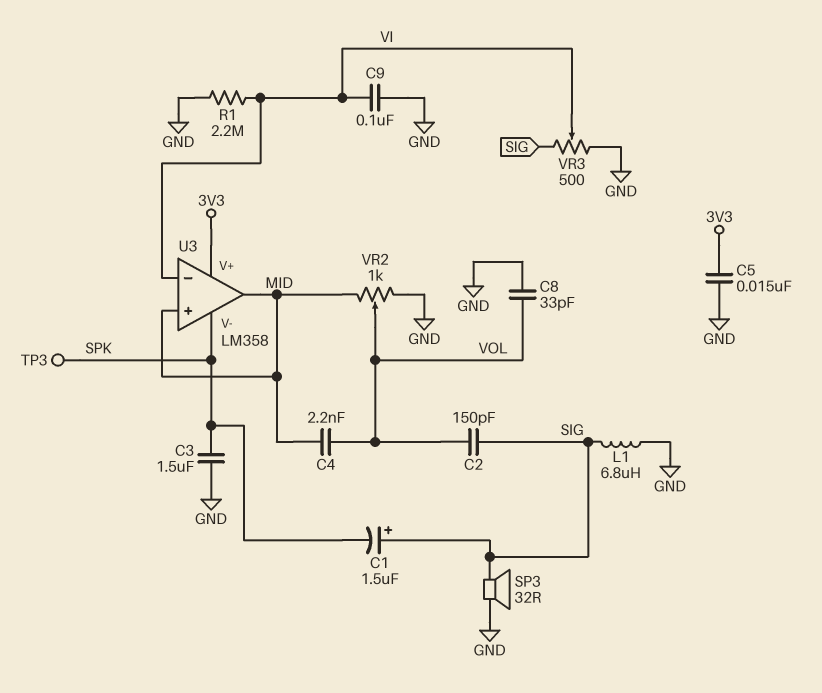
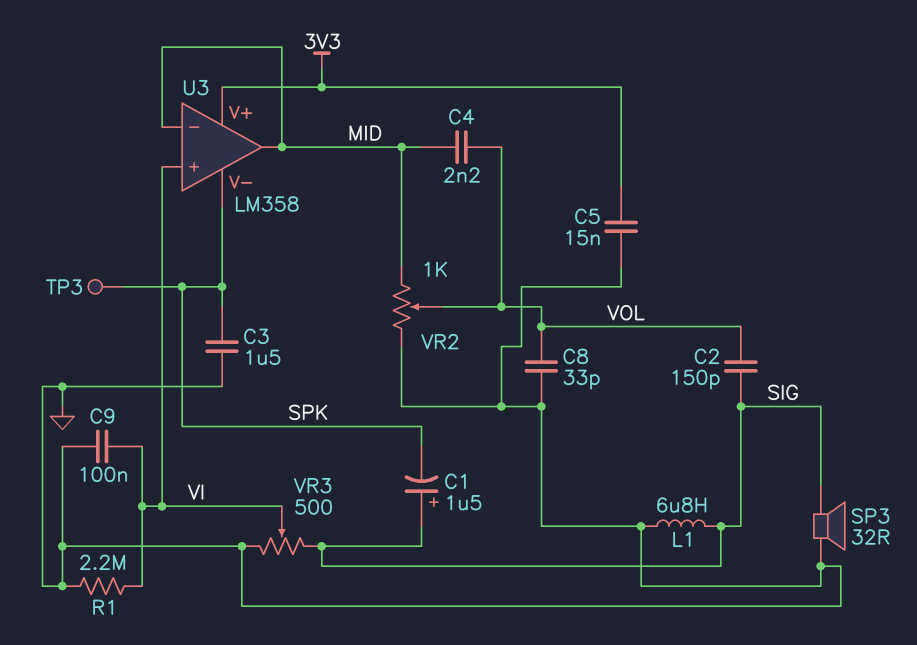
U3 pin in+: MID -> VI
U3 pin in-: VI -> MID

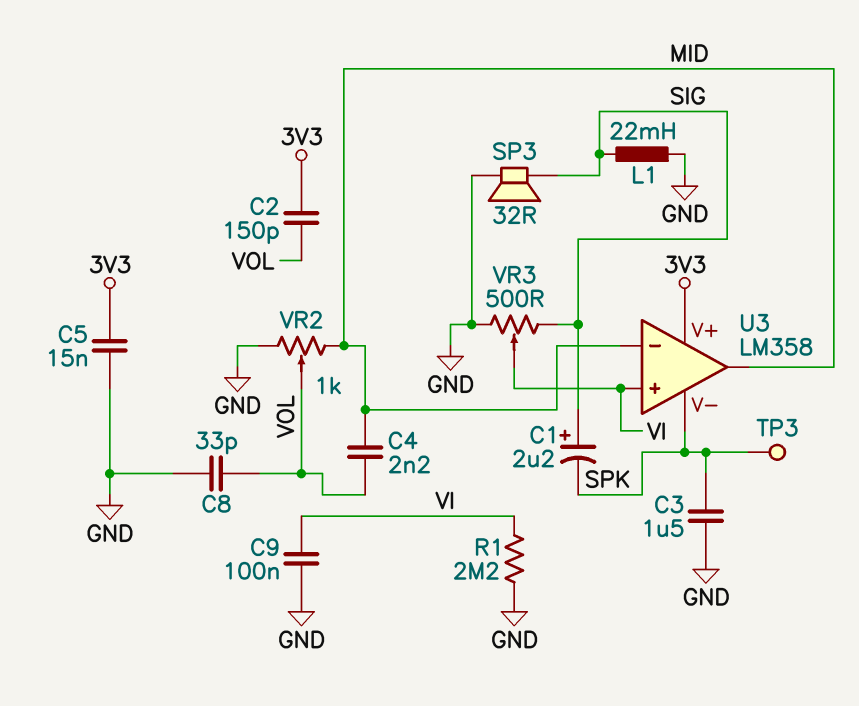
C1: 1.5uF (plus SIG, minus SPK) -> 2.2uF (plus SIG, minus SPK)
C2: 150pF (SIG, VOL) -> 150pF (3V3, VOL)
L1: 6.8uH (GND, SIG) -> 22mH (GND, SIG)

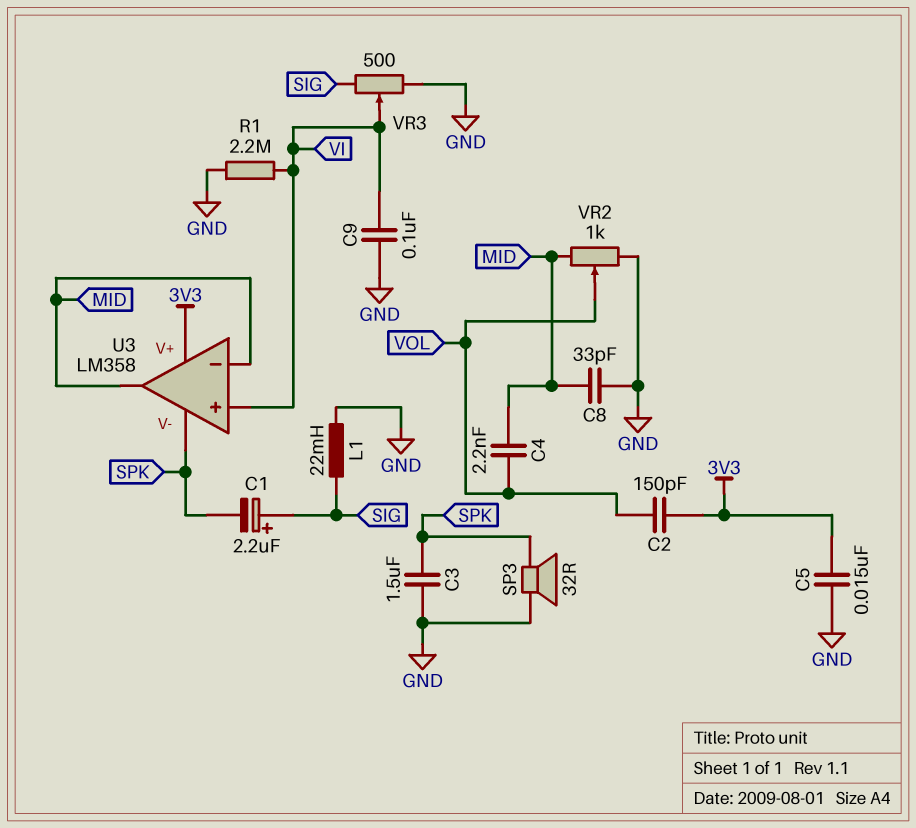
C8: 33pF (GND, VOL) -> 33pF (GND, MID)
SP3: speaker 32R (GND, SIG) -> speaker 32R (GND, SPK)
TP3: test point (SPK) -> none

